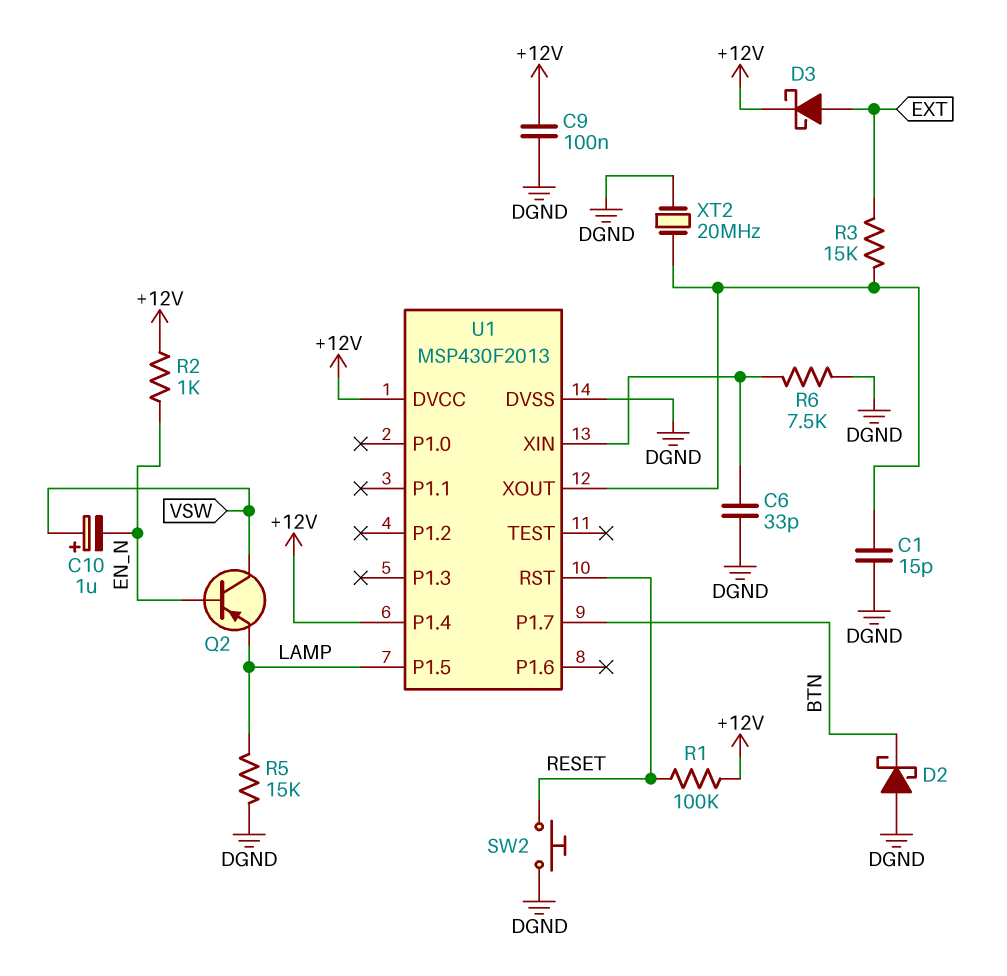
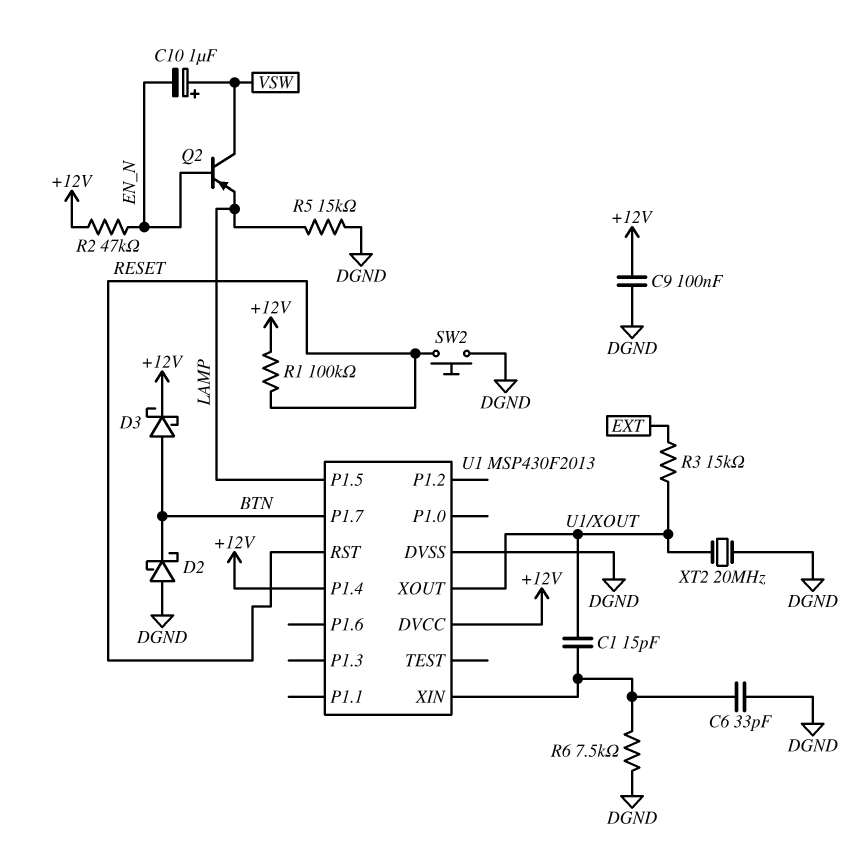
C1: 15pF (DGND, U1/XOUT) -> 15pF (U1/XIN, U1/XOUT)
D3: schottky (A EXT, K +12V) -> schottky (A BTN, K +12V)
R2: 1k (+12V, EN_N) -> 47k (+12V, EN_N)

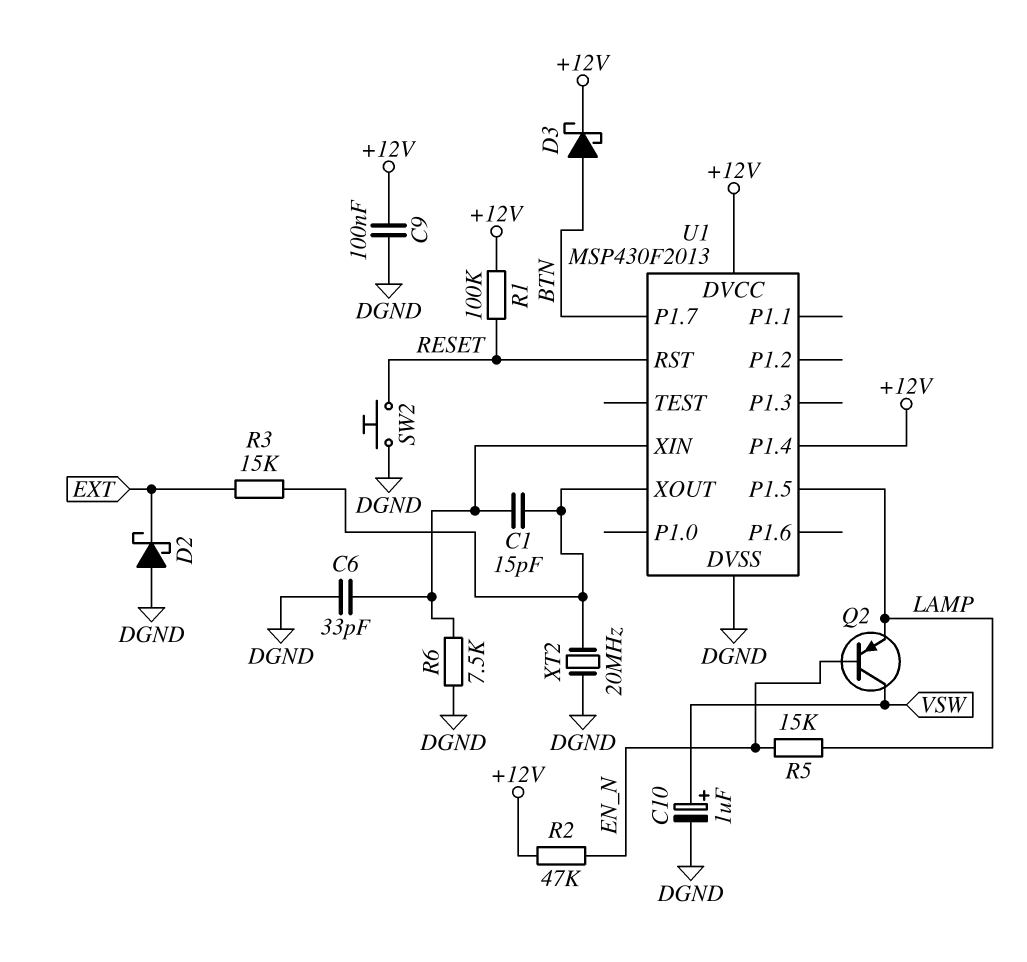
C10: 1uF (plus VSW, minus EN_N) -> 1uF (plus VSW, minus DGND)
D2: schottky (A DGND, K BTN) -> schottky (A DGND, K EXT)
R5: 15k (DGND, LAMP) -> 15k (EN_N, LAMP)

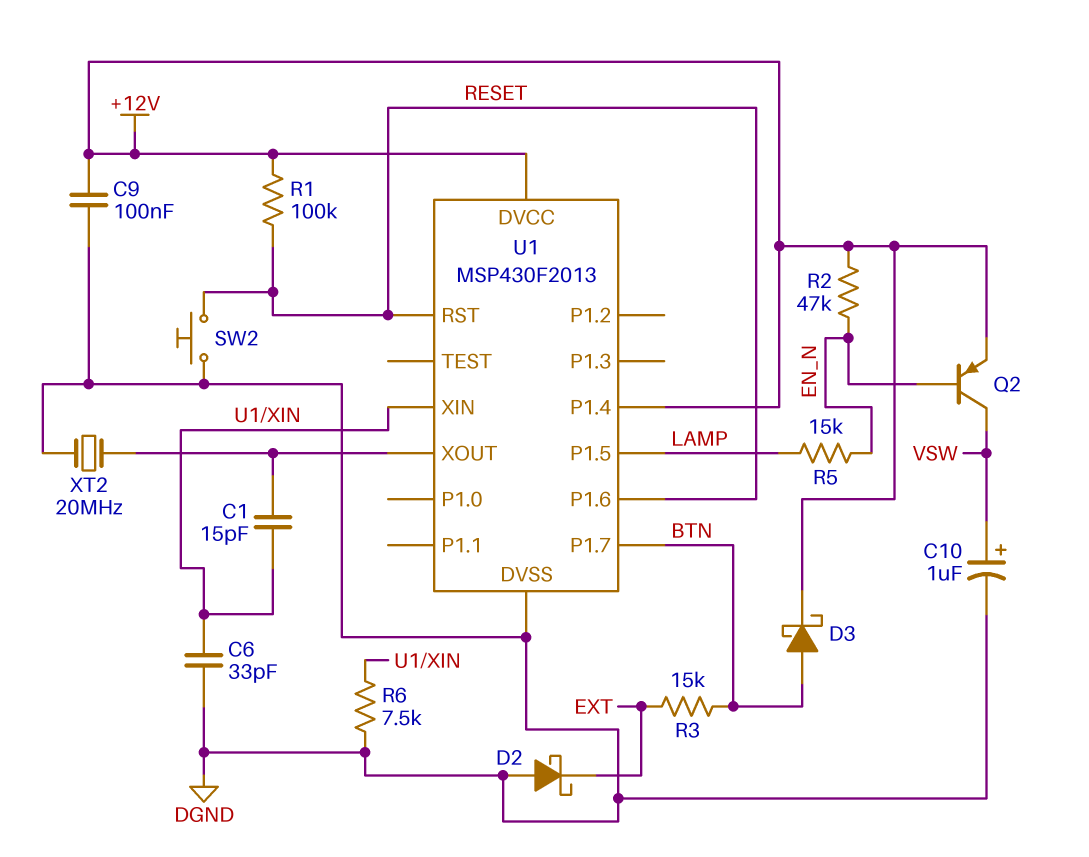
Q2: PNP (B EN_N, C VSW, E LAMP) -> PNP (B EN_N, C VSW, E +12V)
R3: 15k (EXT, U1/XOUT) -> 15k (BTN, EXT)
U1 pin P1.6: none -> RESET

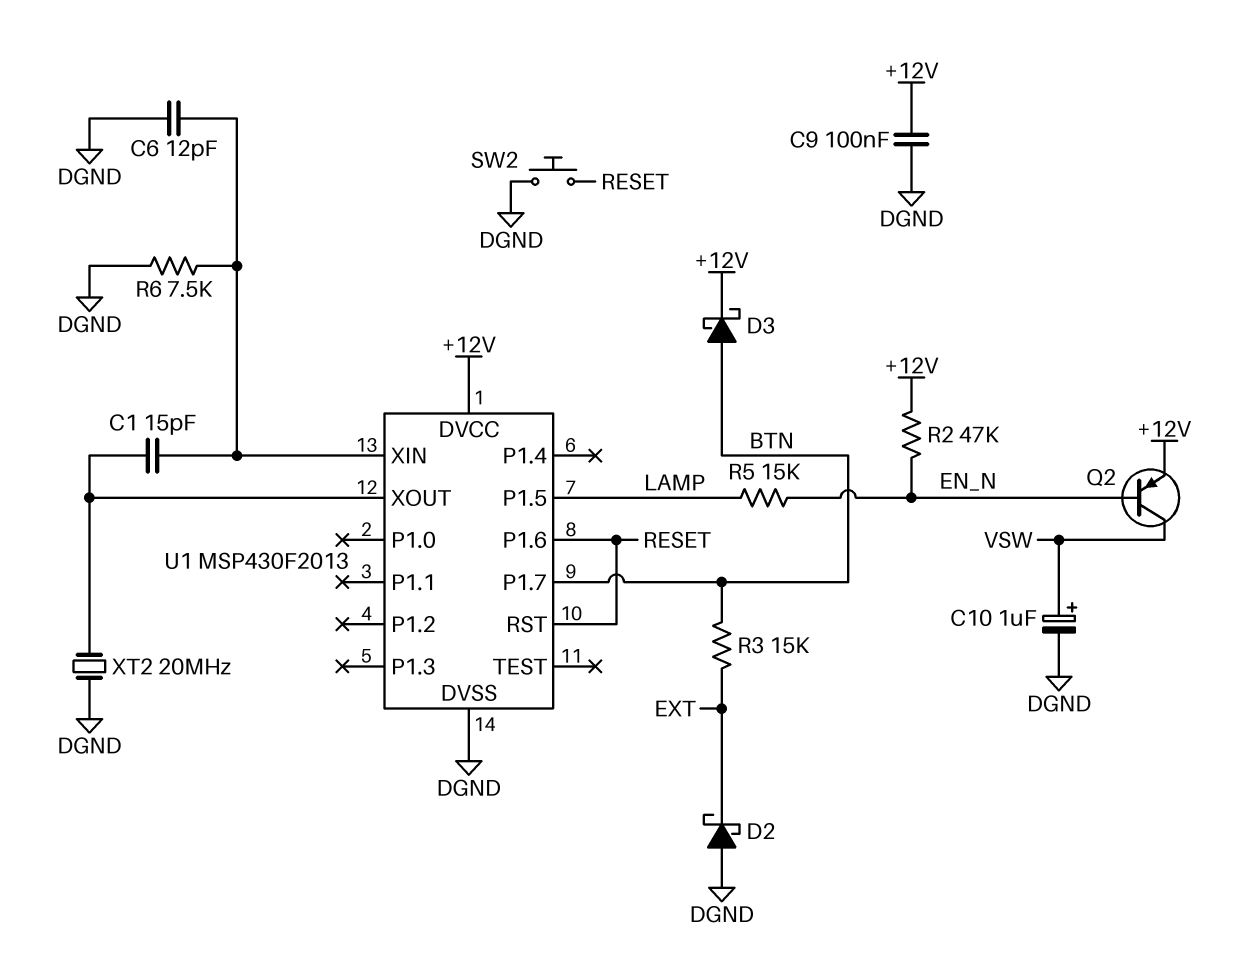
C6: 33pF (DGND, U1/XIN) -> 12pF (DGND, U1/XIN)
R1: 100k (+12V, RESET) -> none
U1 pin P1.4: +12V -> none

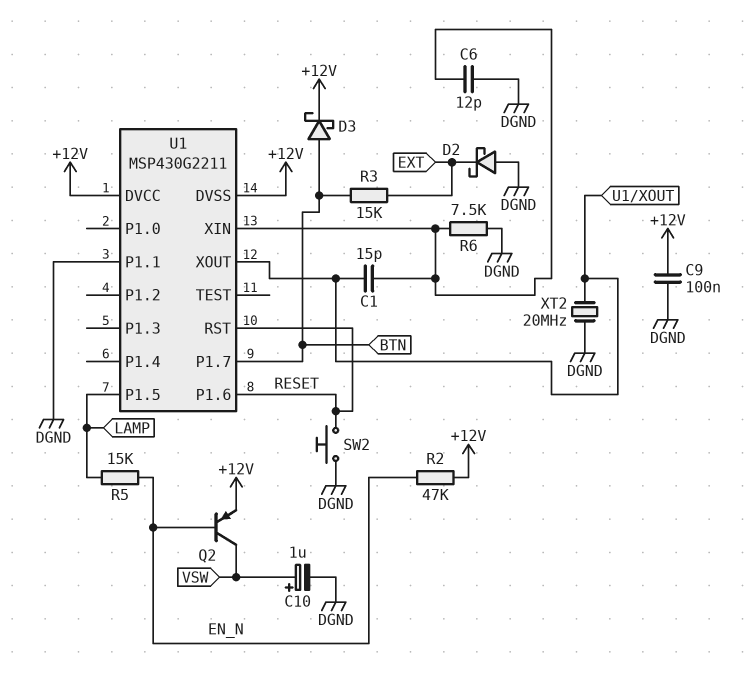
U1: MSP430F2013 -> MSP430G2211
U1 pin DVSS: DGND -> +12V
U1 pin P1.1: none -> DGND

